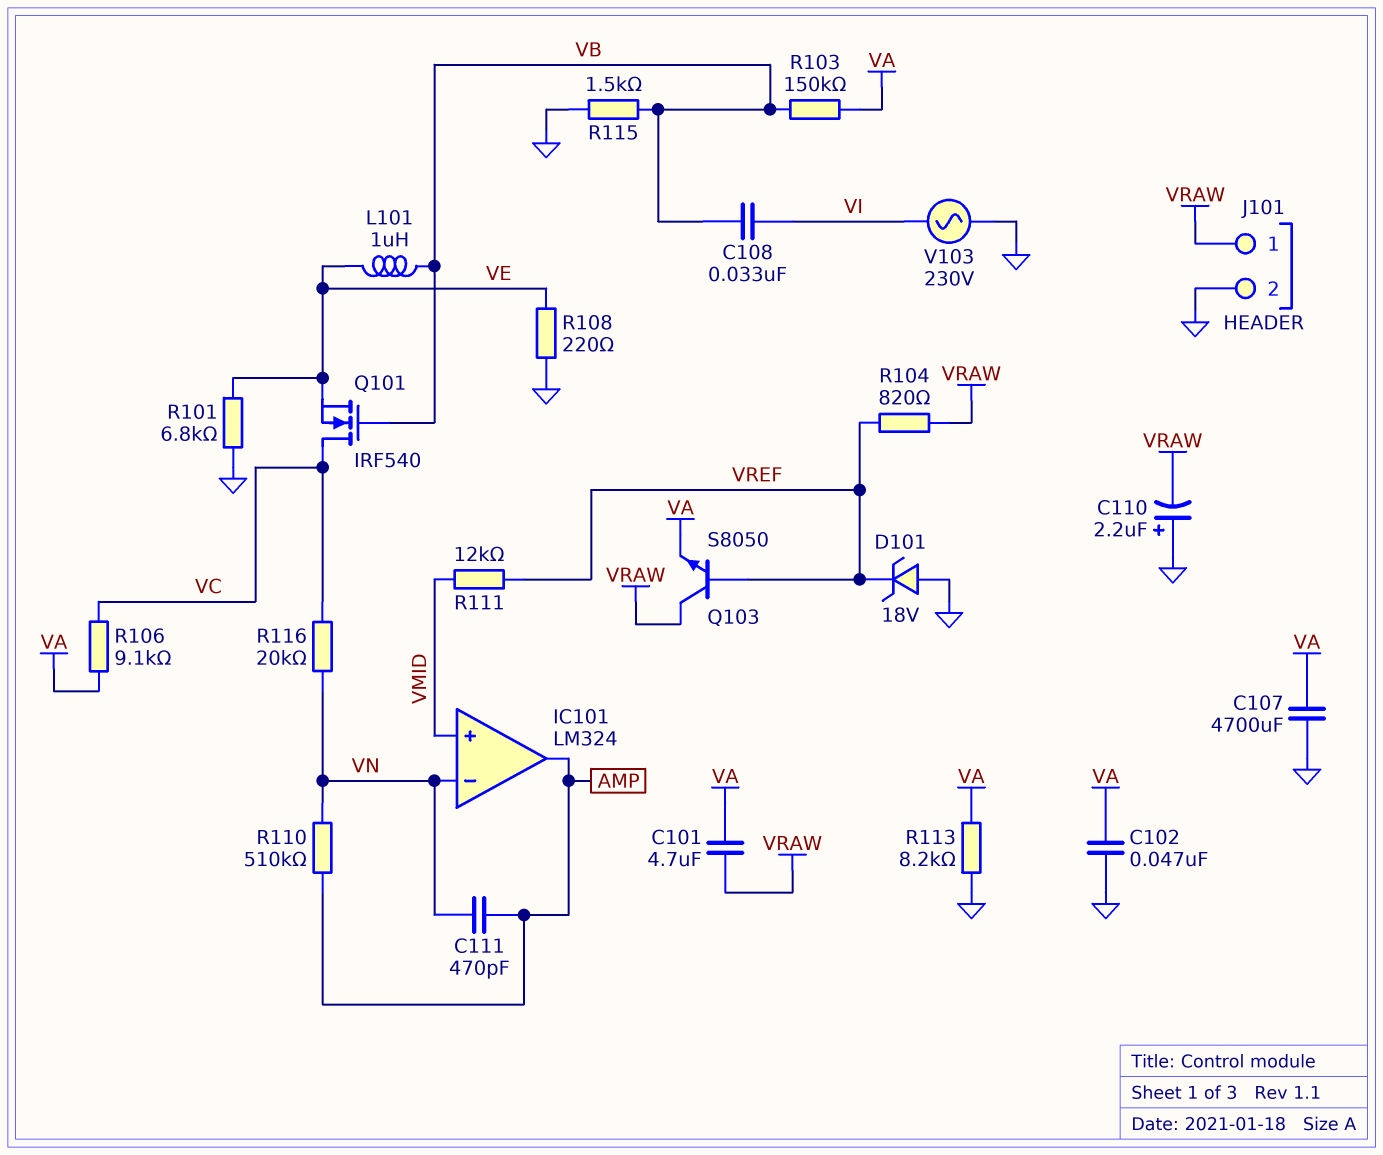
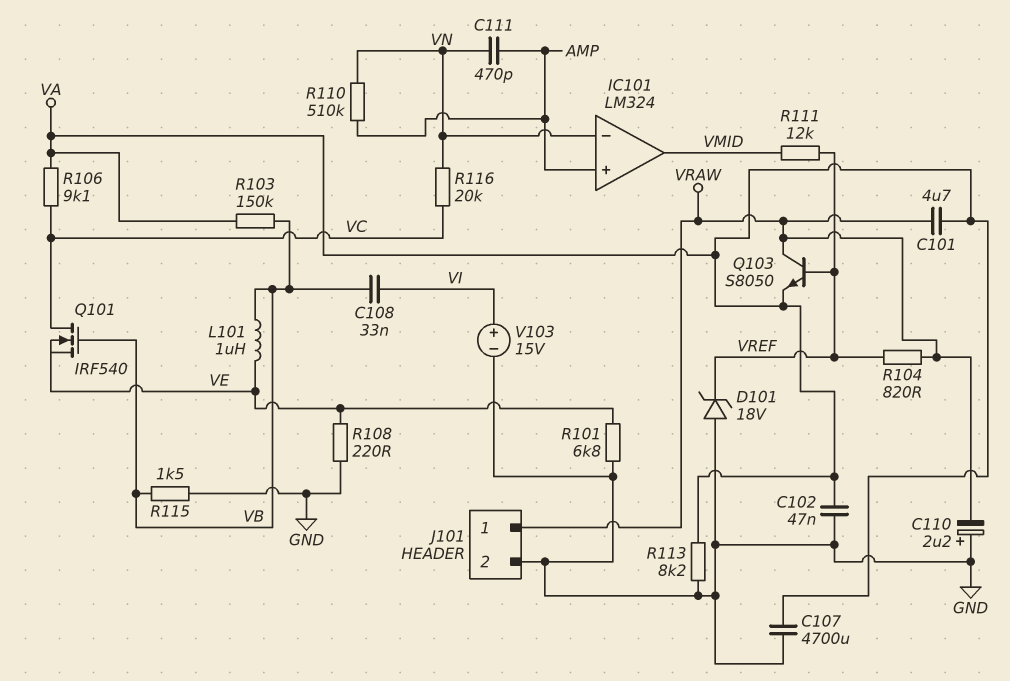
IC101 pin in+: VMID -> AMP
IC101 pin out: AMP -> VMID
V103: AC 230V (GND, VI) -> 15V (plus VI, minus GND)

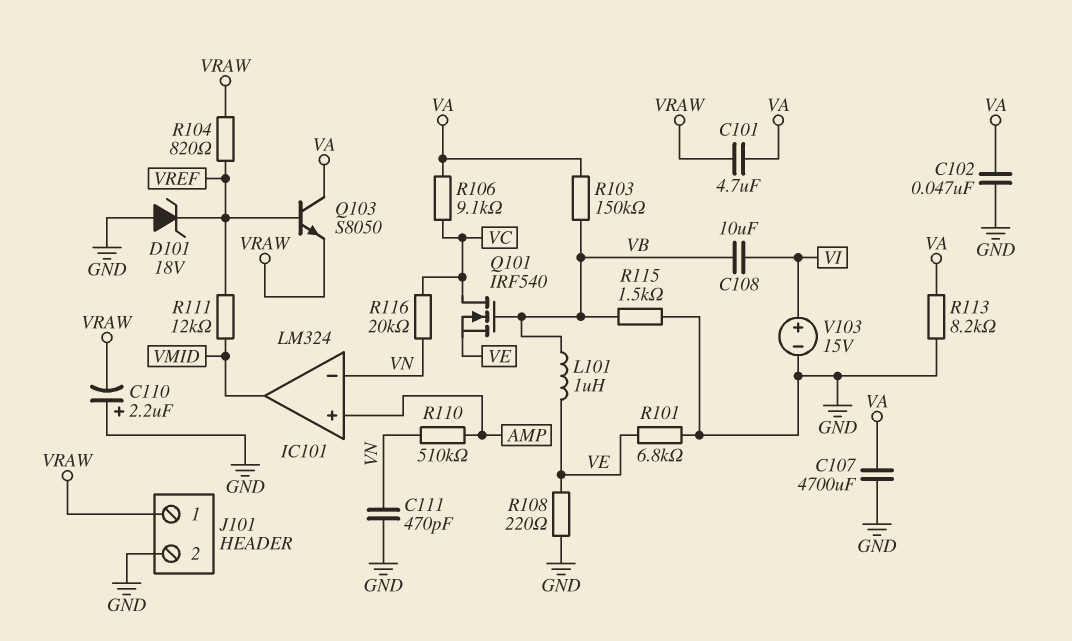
C108: 33nF (VB, VI) -> 10uF (VB, VI)
C111: 470pF (AMP, VN) -> 470pF (GND, VN)
Q103: NPN S8050 (B VREF, C VRAW, E VA) -> NPN S8050 (B VREF, C VA, E VRAW)

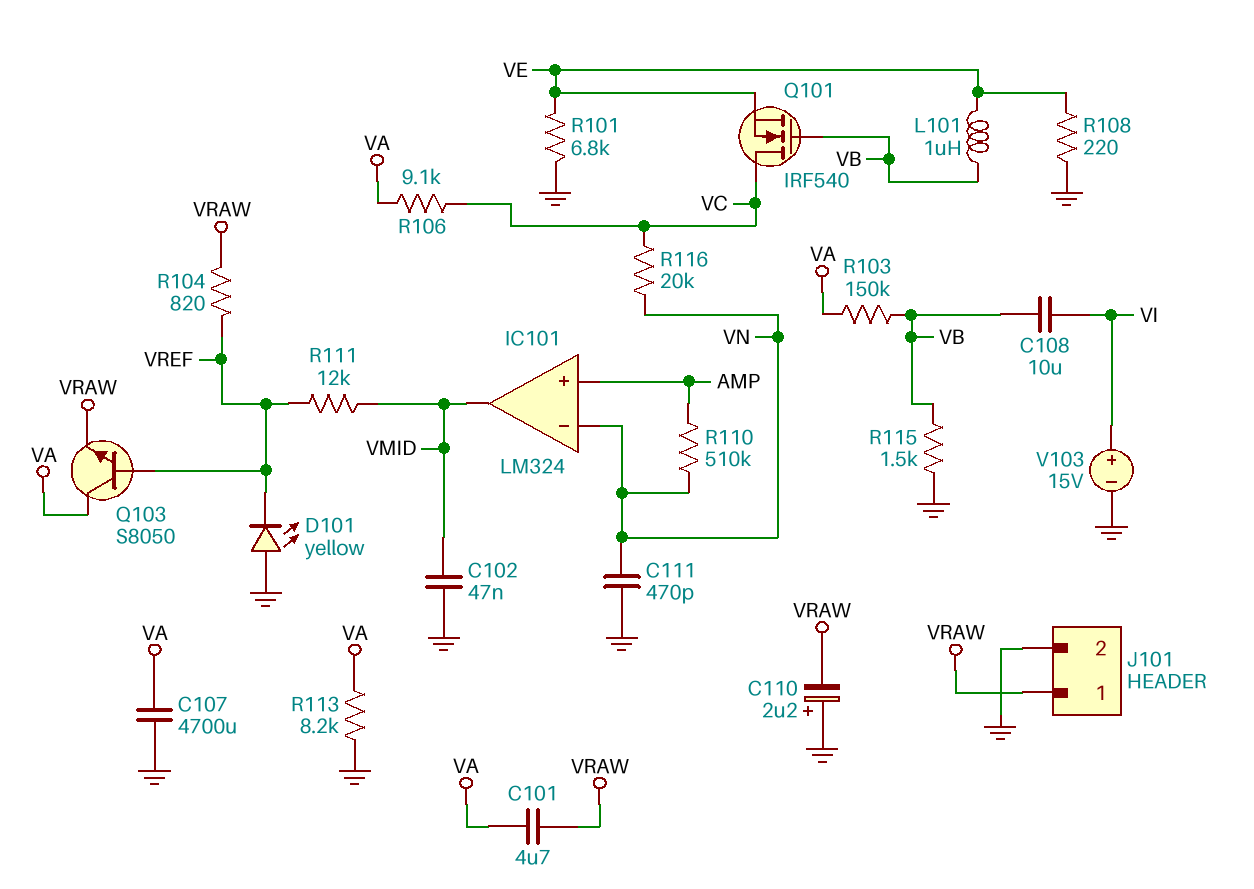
C102: 47nF (GND, VA) -> 47nF (GND, VMID)
D101: zener 18V (A GND, K VREF) -> LED yellow (A GND, K VREF)

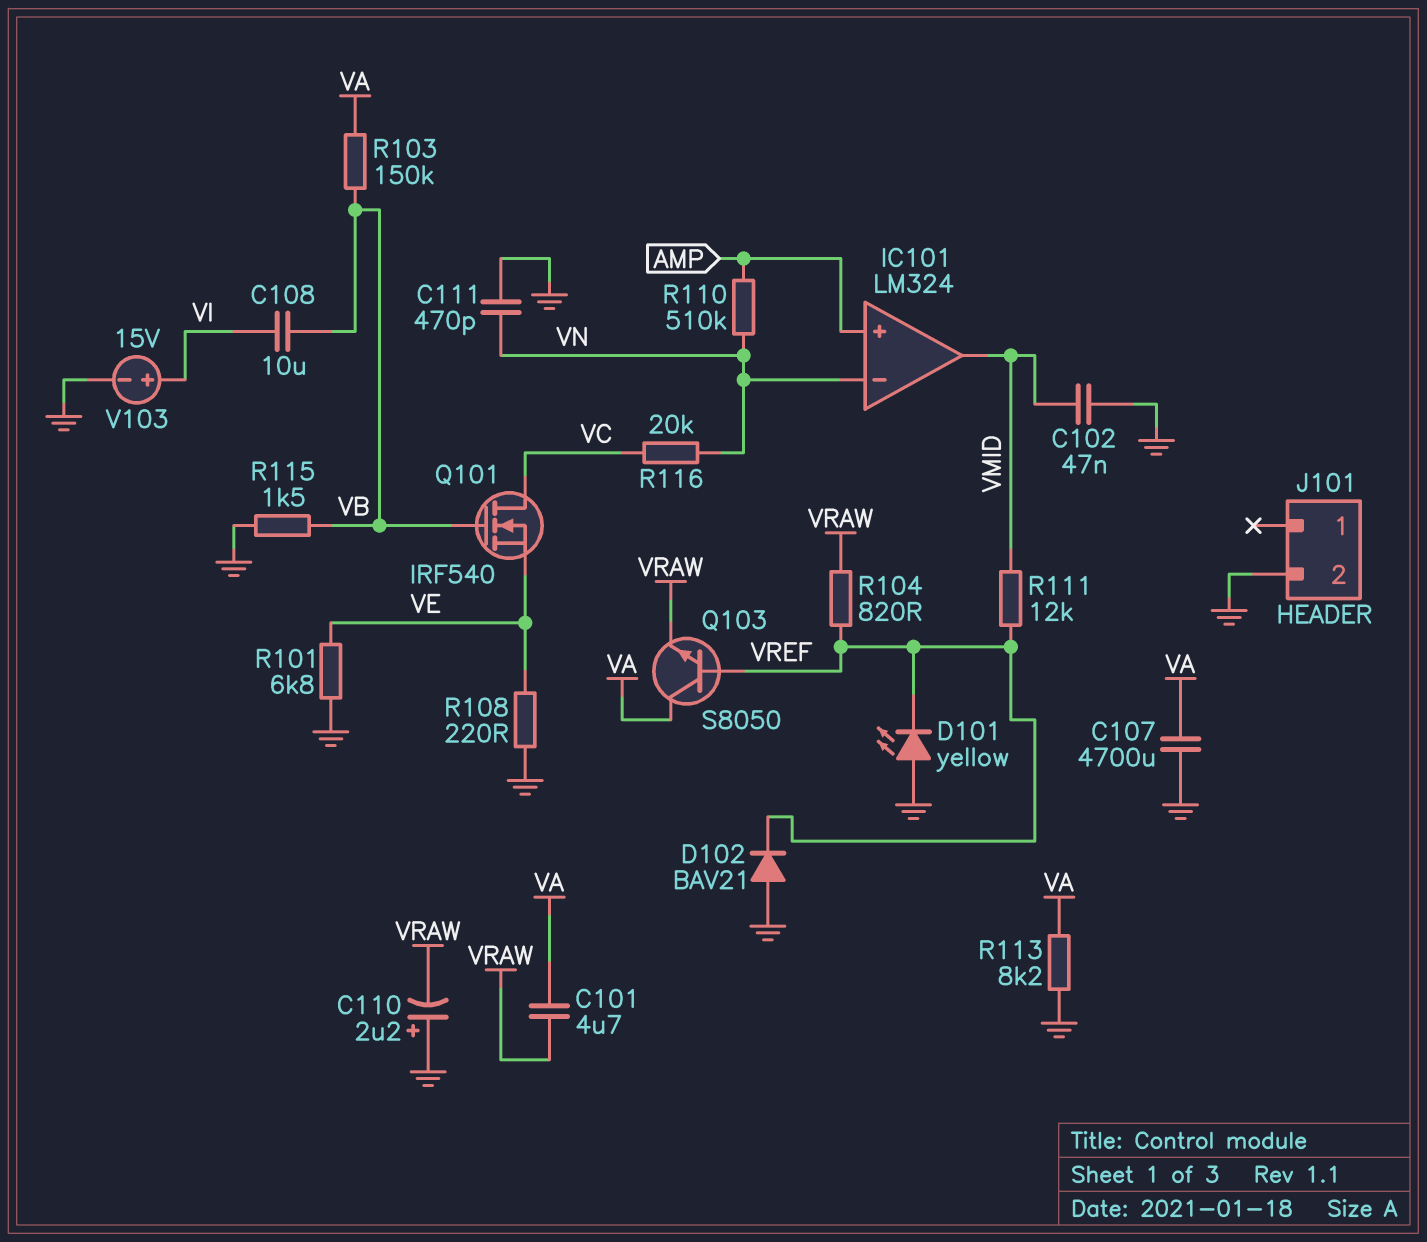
D102: none -> diode BAV21 (A GND, K VREF)
J101 pin 1: VRAW -> none
L101: 1uH (VB, VE) -> none
R106: 9.1k (VA, VC) -> none

